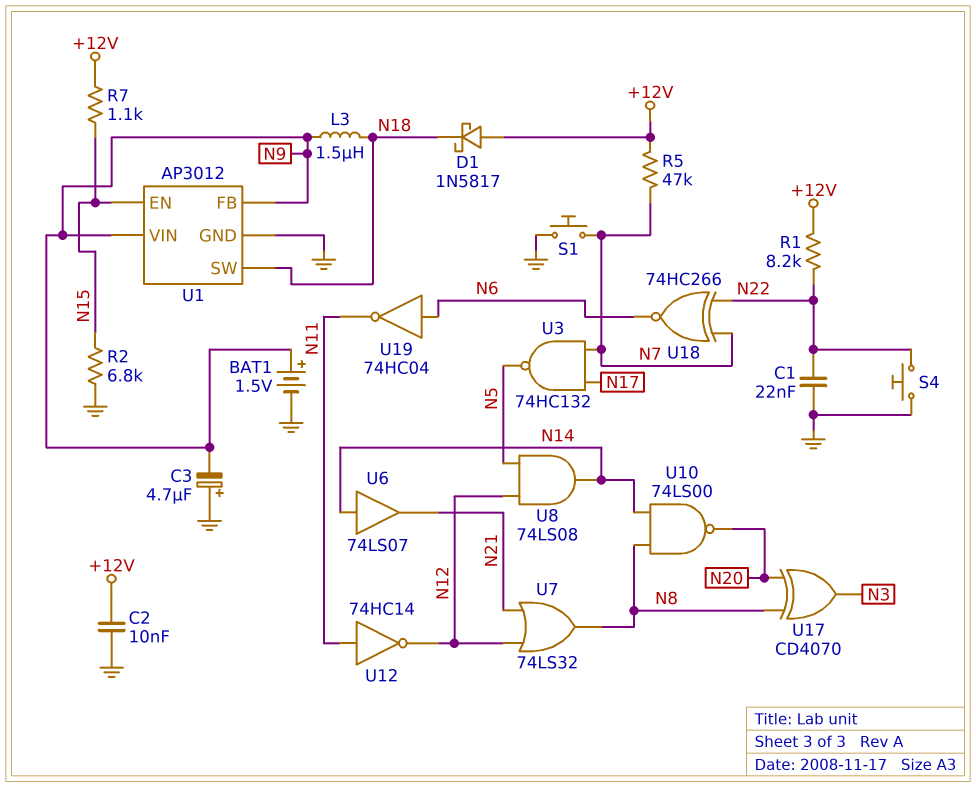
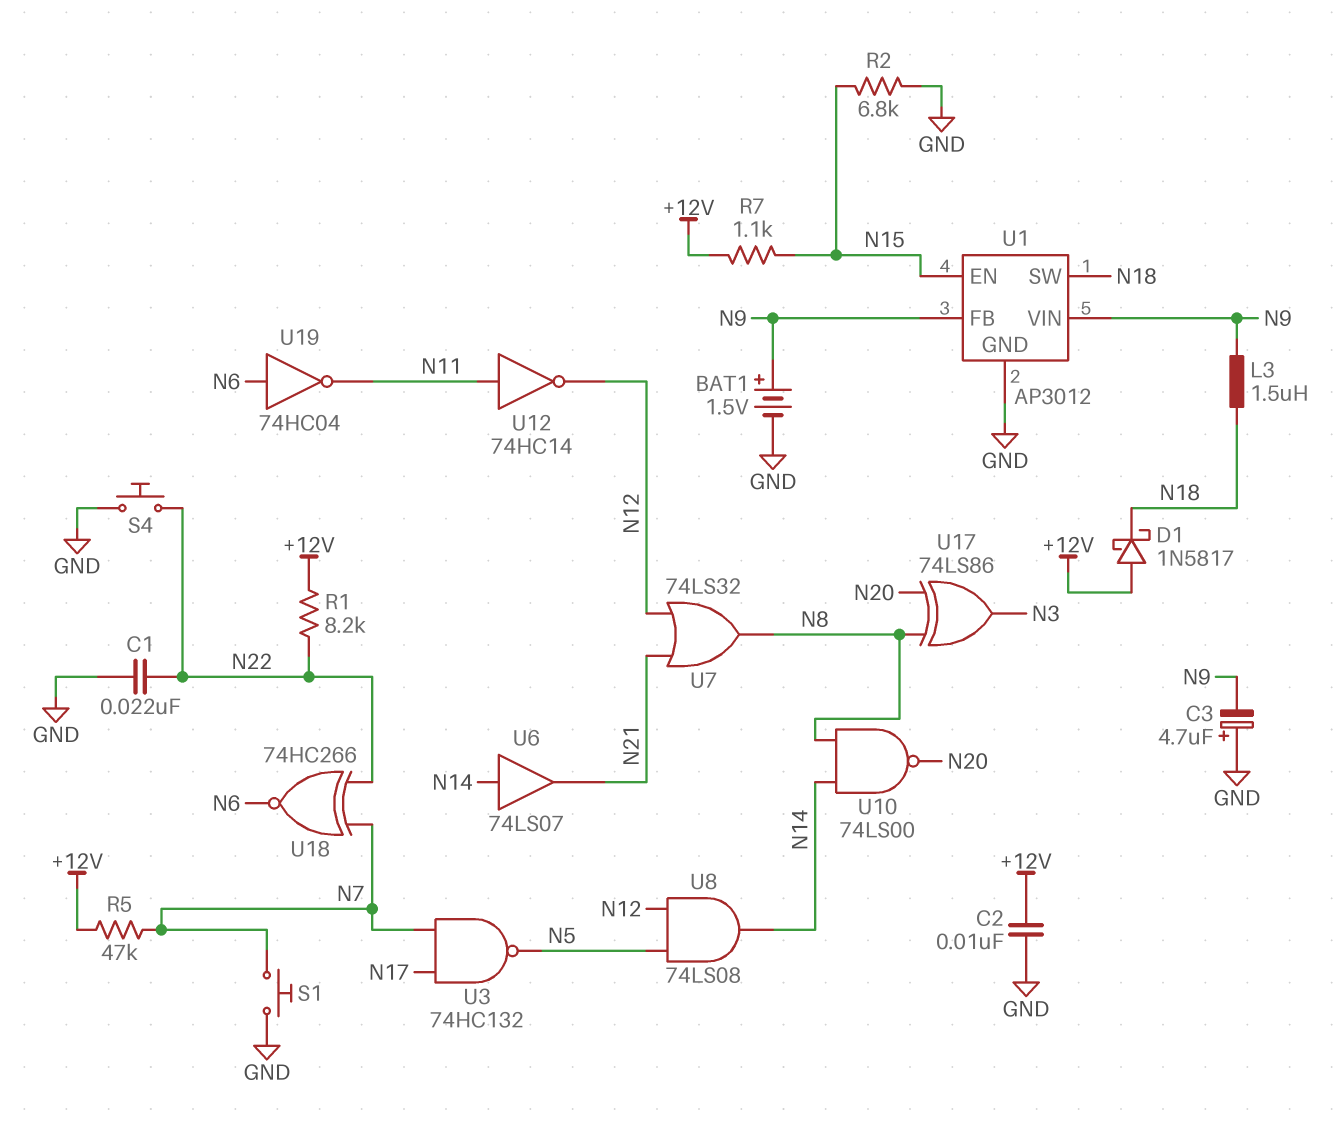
U17: XOR CD4070 (in N8, in N20, out N3) -> XOR 74LS86 (in N8, in N20, out N3)

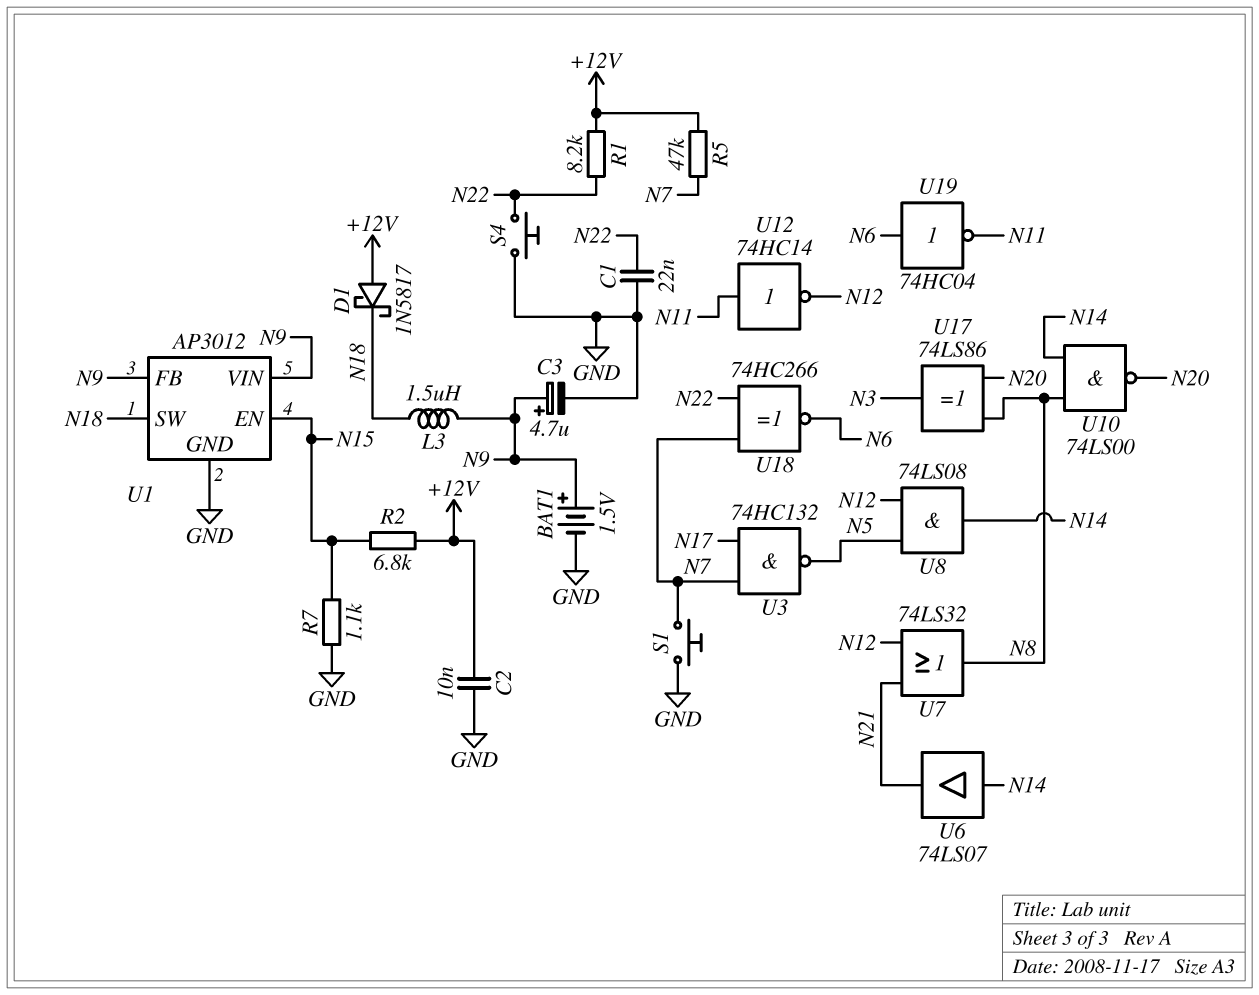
C3: 4.7uF (plus GND, minus N9) -> 4.7uF (plus N9, minus GND)
R2: 6.8k (GND, N15) -> 6.8k (+12V, N15)
R7: 1.1k (+12V, N15) -> 1.1k (GND, N15)

